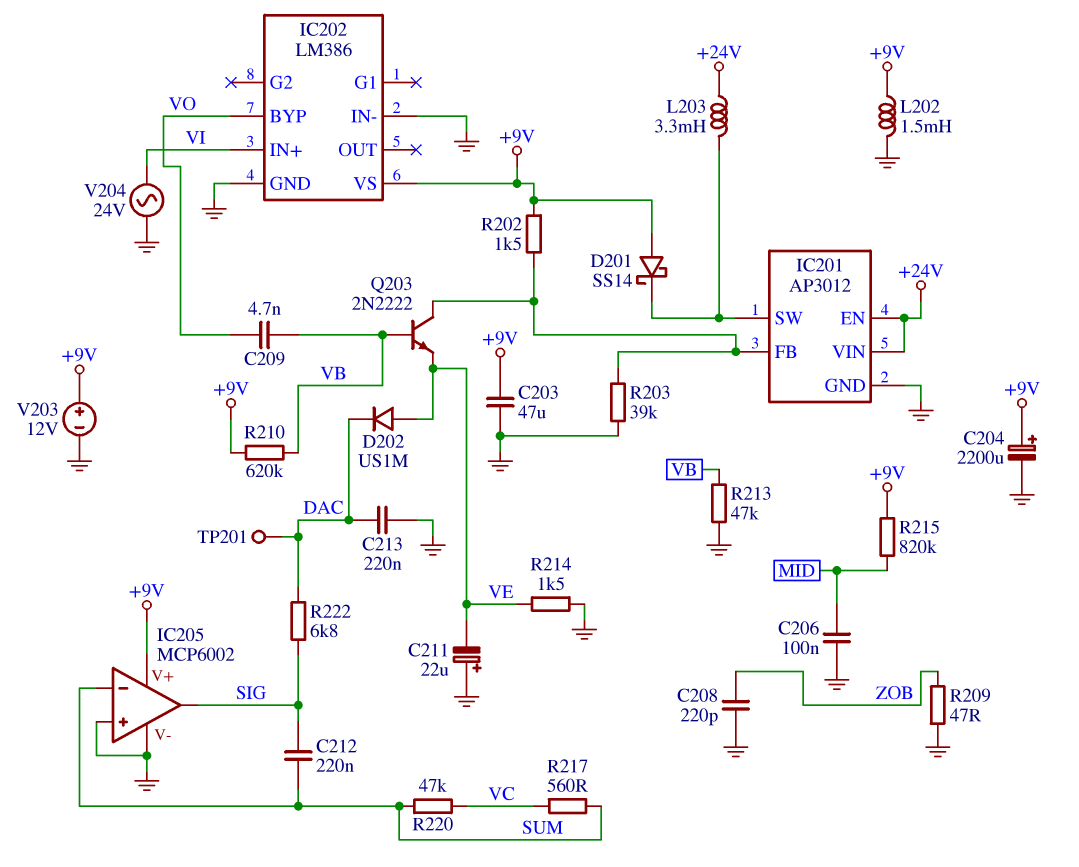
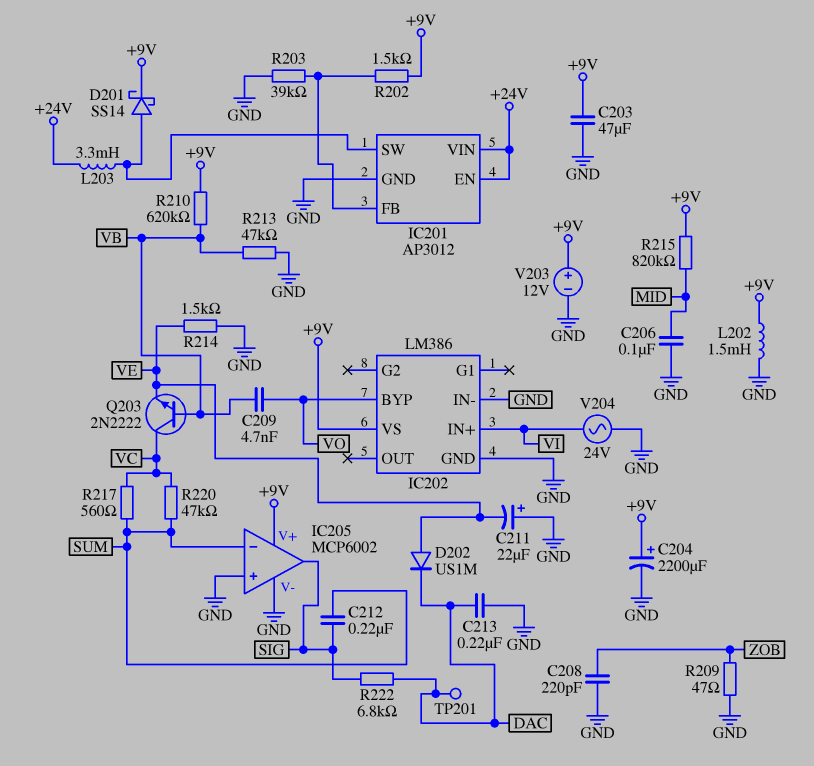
D201: schottky SS14 (A +9V, K IC201/SW) -> schottky SS14 (A IC201/SW, K +9V)
Q203: NPN 2N2222 (B VB, C IC201/FB, E VE) -> NPN 2N2222 (B VB, C VC, E VE)

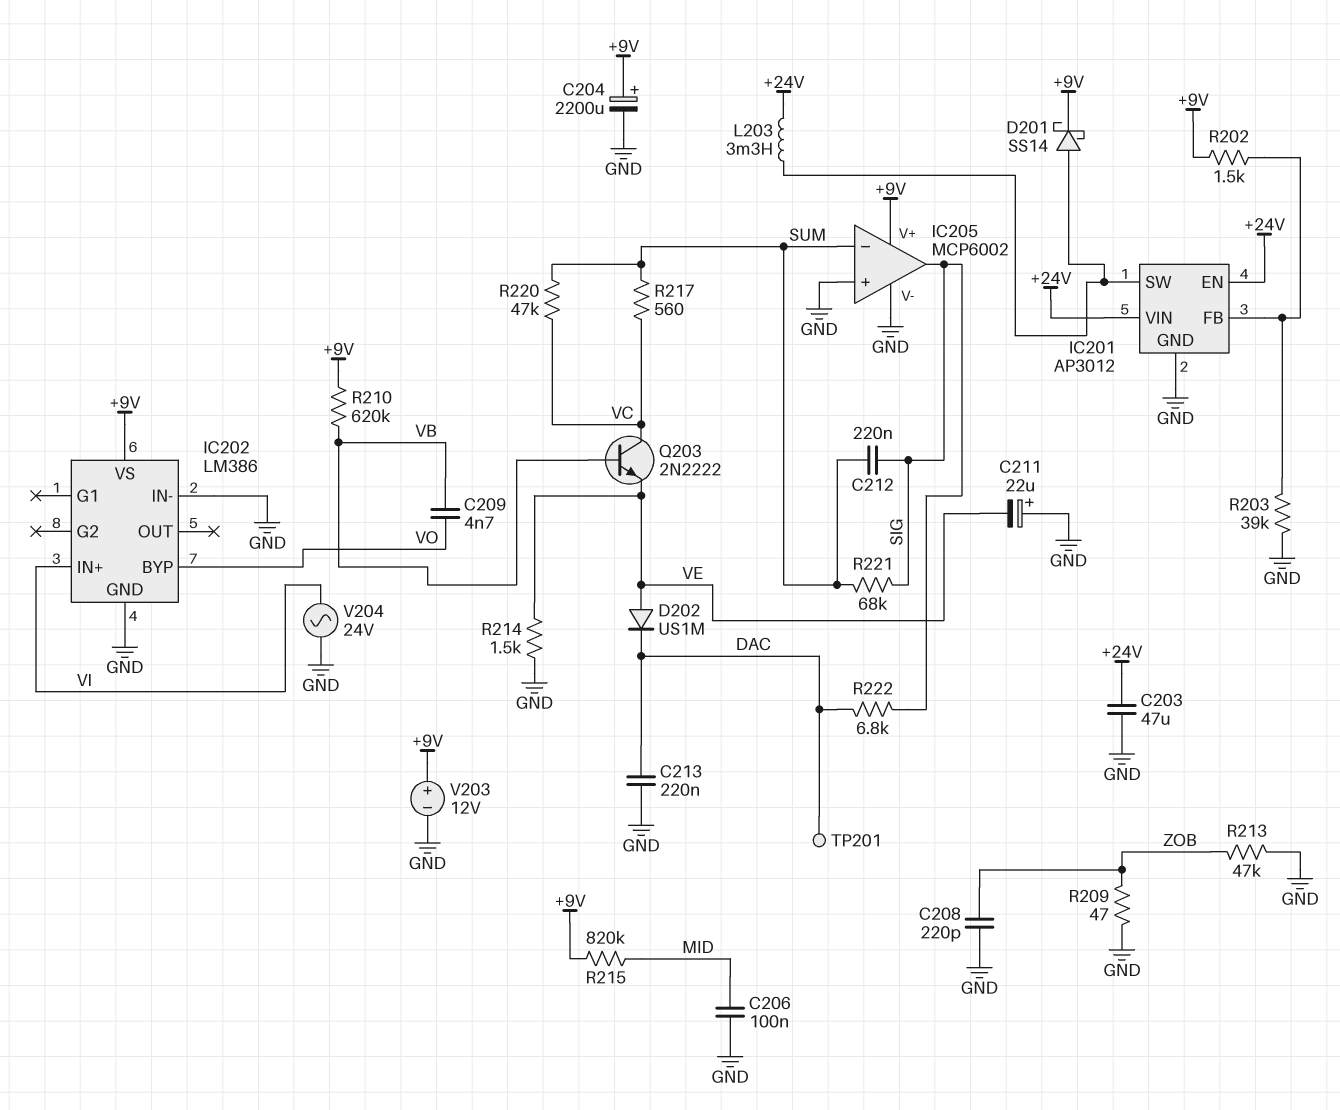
C203: 47uF (+9V, GND) -> 47uF (+24V, GND)
L202: 1.5mH (+9V, GND) -> none
R213: 47k (GND, VB) -> 47k (GND, ZOB)
R221: none -> 68k (SIG, SUM)

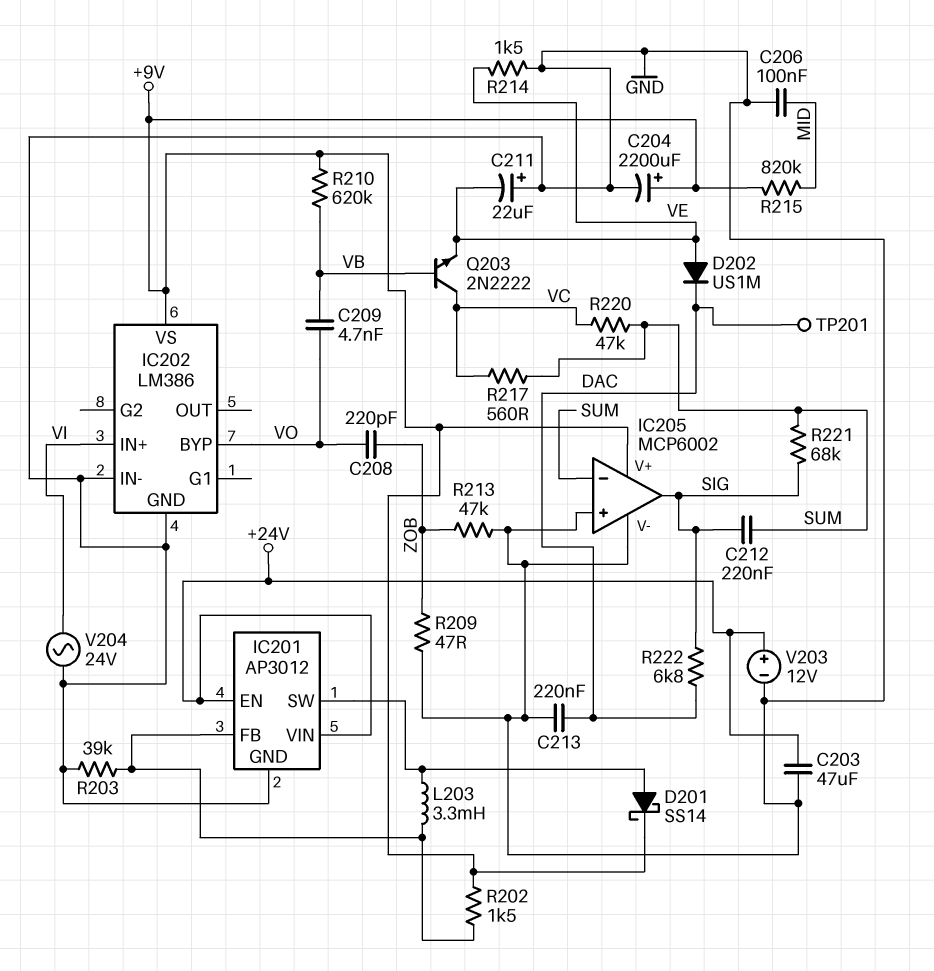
C208: 220pF (GND, ZOB) -> 220pF (VO, ZOB)
L203: 3.3mH (+24V, IC201/SW) -> 3.3mH (IC201/FB, IC201/SW)
V203: 12V (plus +9V, minus GND) -> 12V (plus +24V, minus GND)

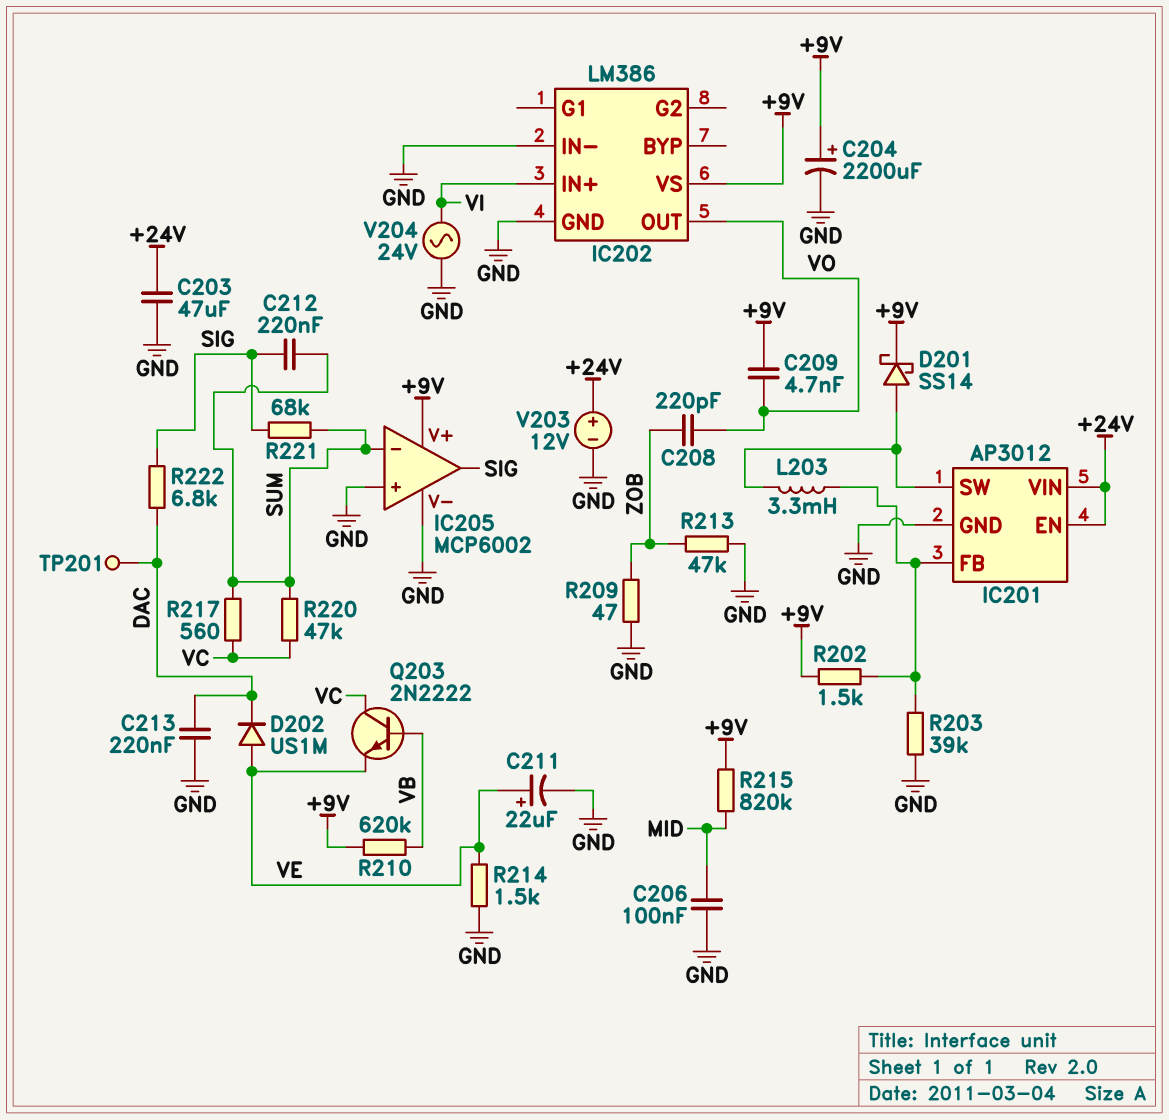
C209: 4.7nF (VB, VO) -> 4.7nF (+9V, VO)
C211: 22uF (plus GND, minus VE) -> 22uF (plus VE, minus GND)
IC202 pin BYP: VO -> none
IC202 pin OUT: none -> VO

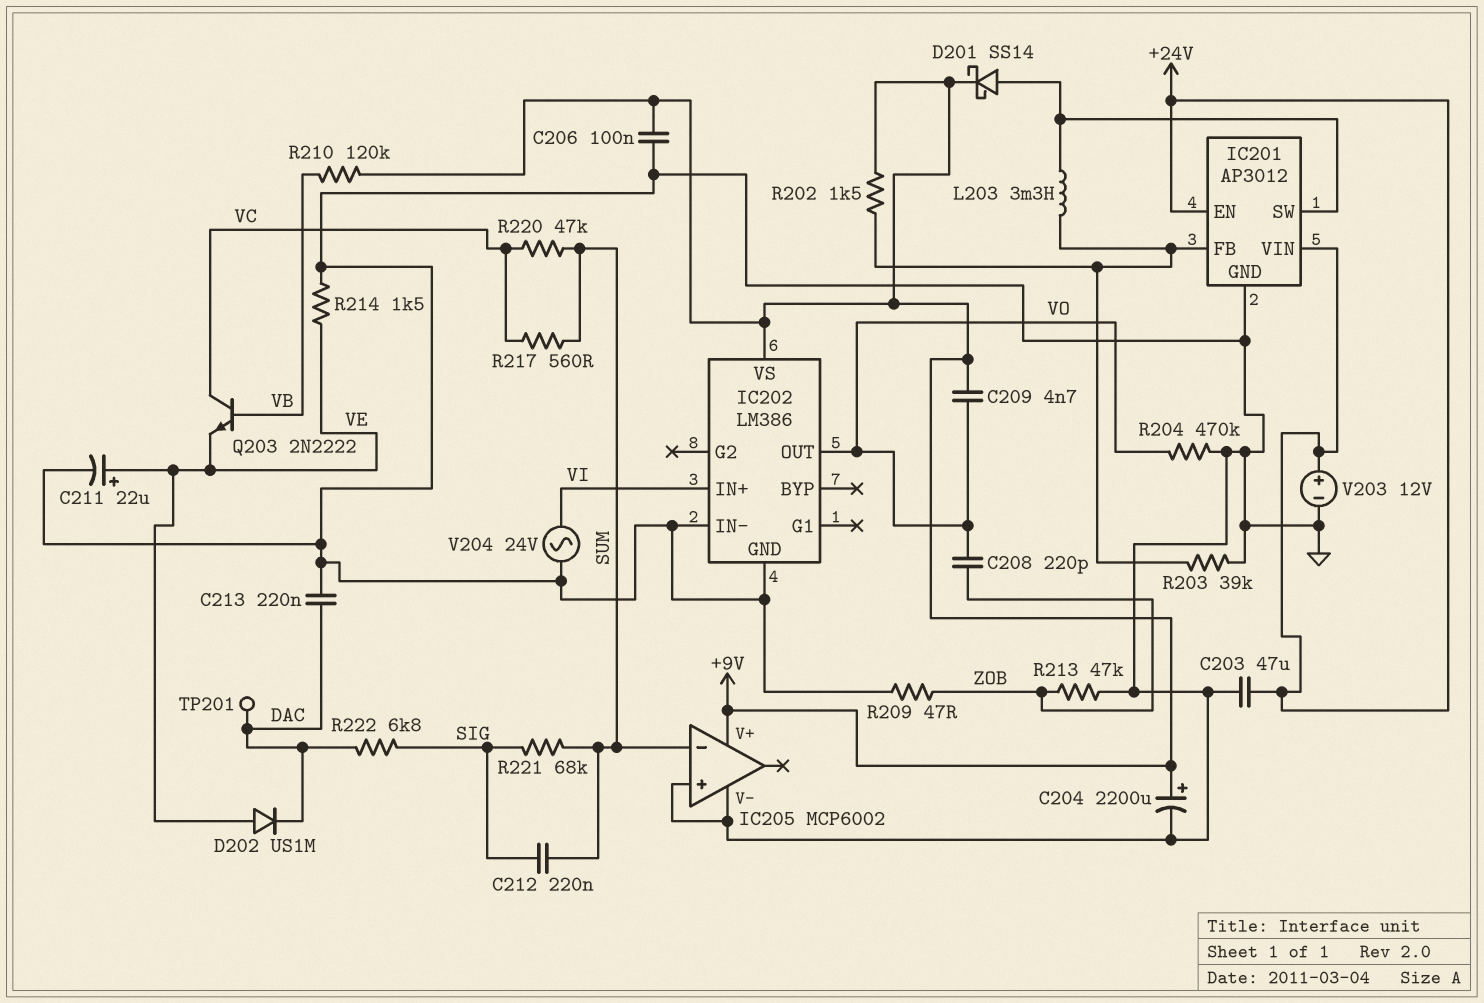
C206: 100nF (GND, MID) -> 100nF (+9V, GND)
IC205 pin out: SIG -> none
R204: none -> 470k (GND, VO)
R210: 620k (+9V, VB) -> 120k (+9V, VB)
R215: 820k (+9V, MID) -> none

